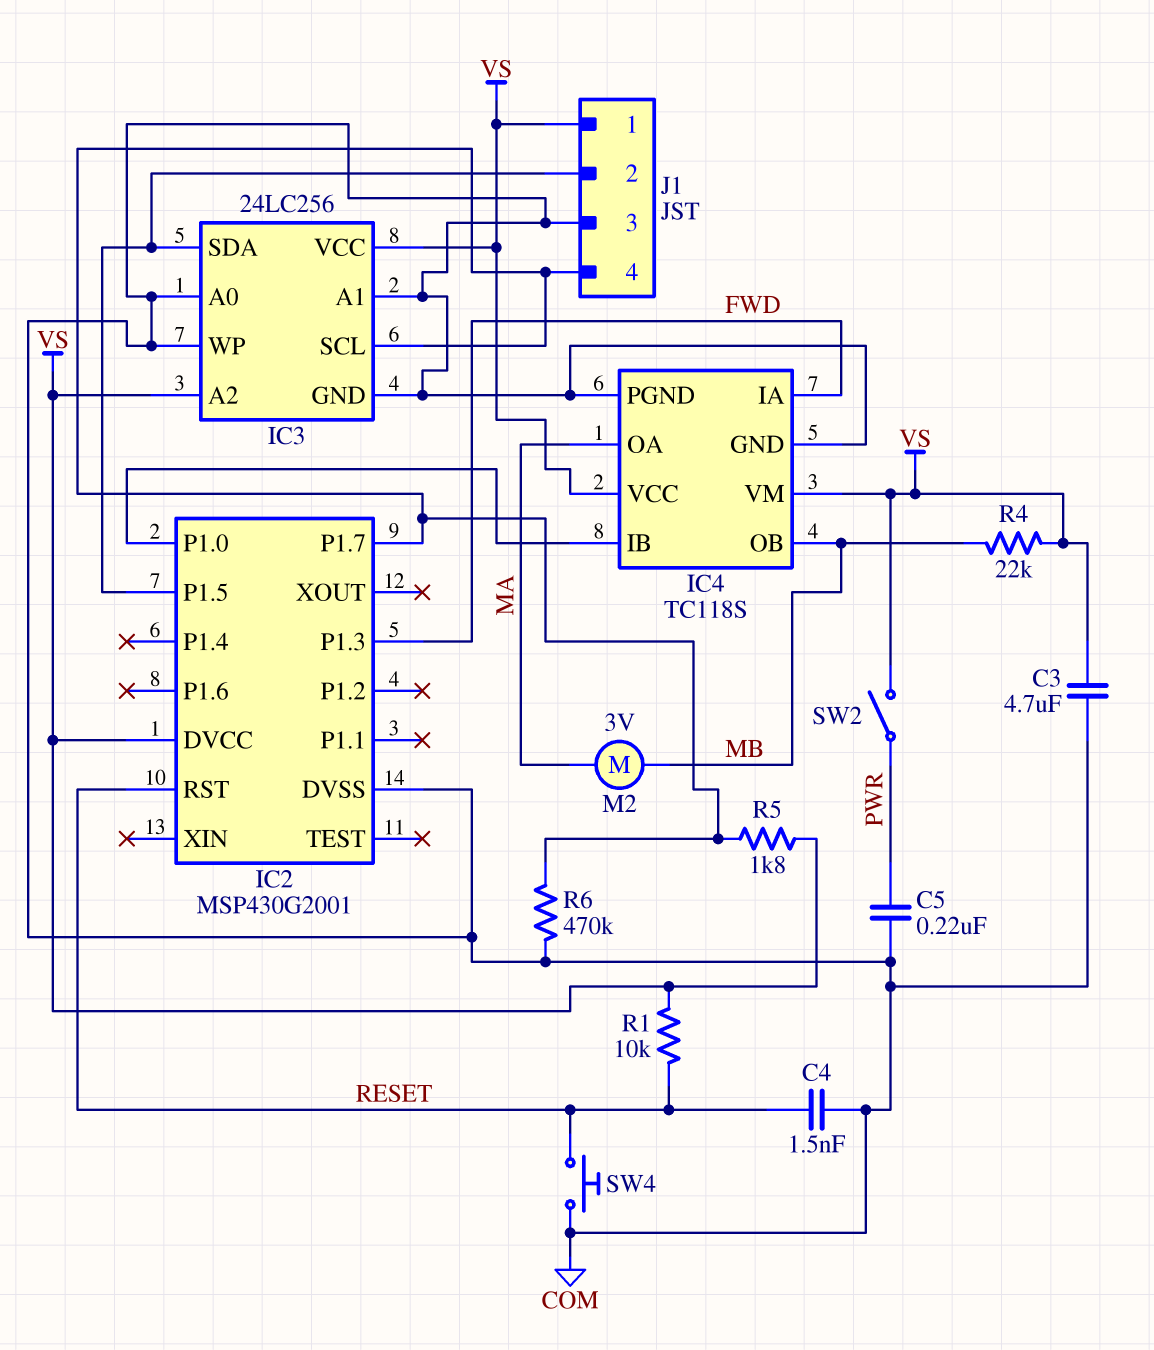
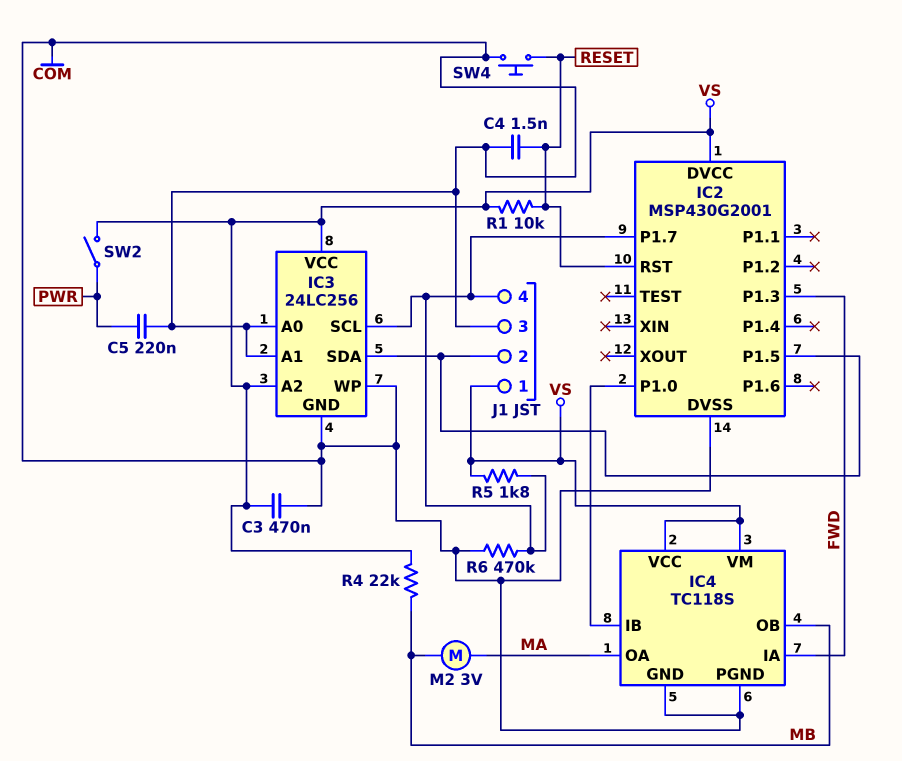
C3: 4.7uF (COM, VS) -> 470nF (COM, VS)

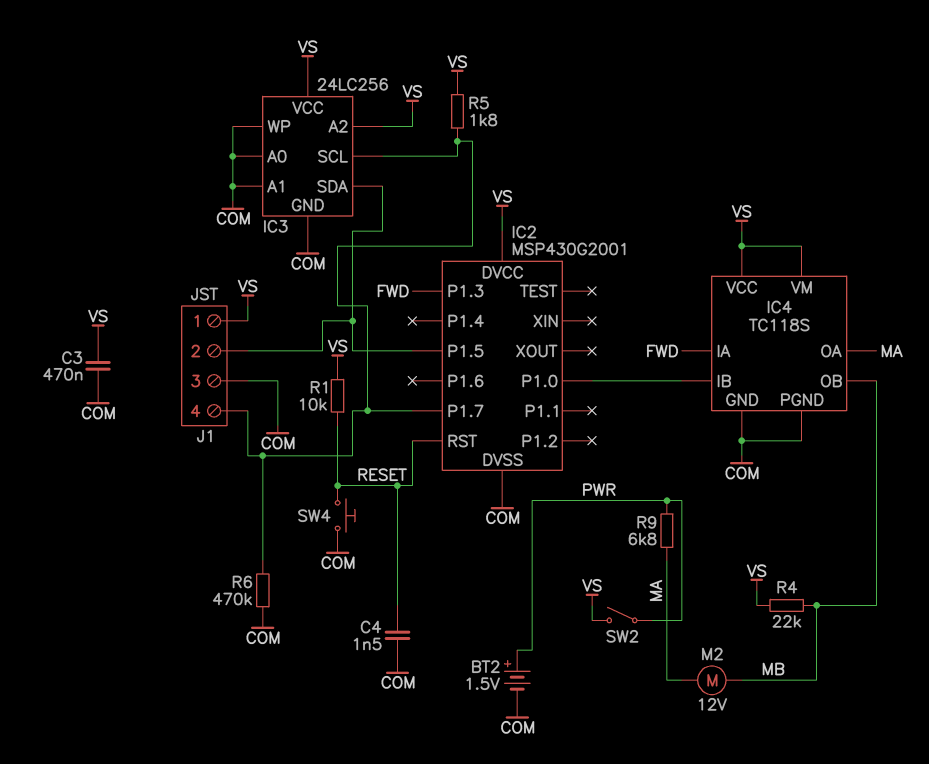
BT2: none -> 1.5V (plus PWR, minus COM)
C5: 220nF (COM, PWR) -> none
M2: motor 3V (MA, MB) -> motor 12V (MA, MB)
R9: none -> 6.8k (MA, PWR)

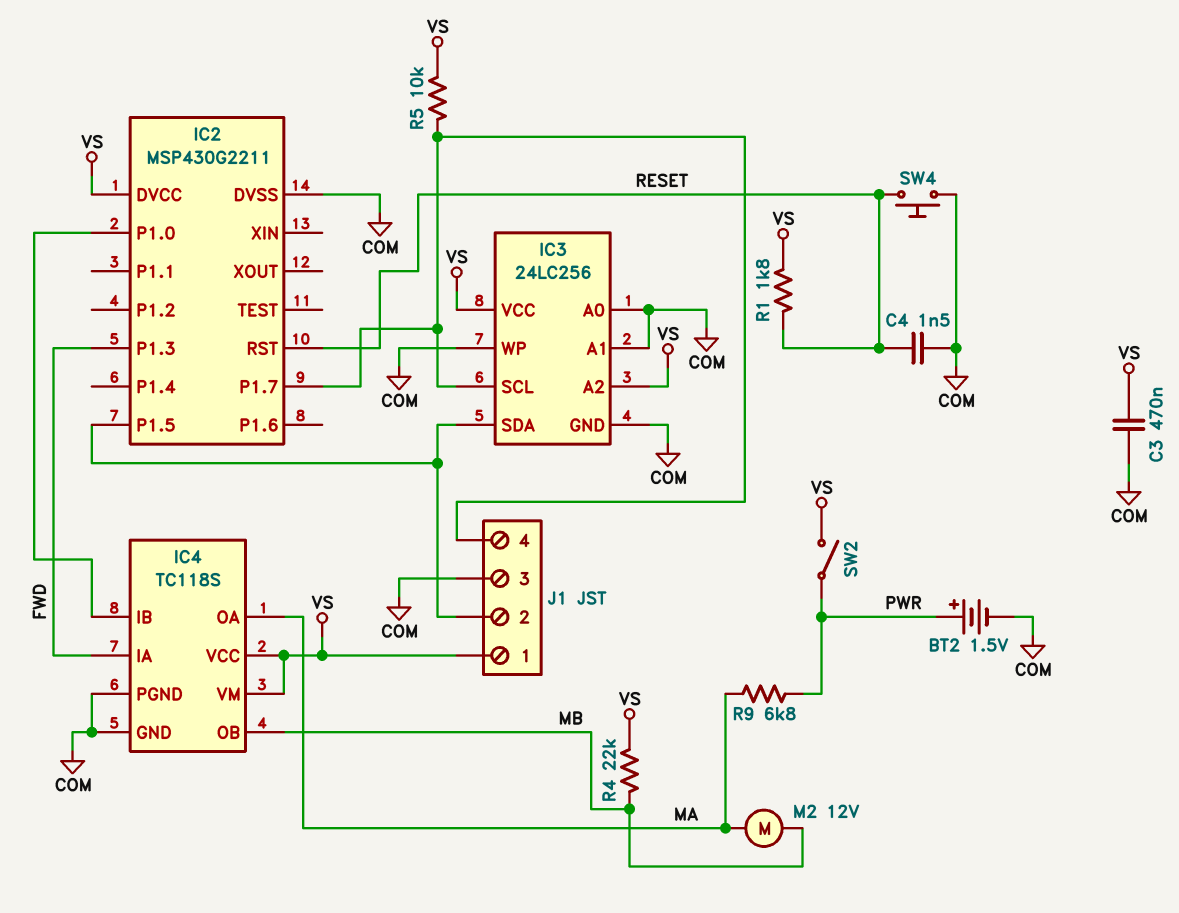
IC2: MSP430G2001 -> MSP430G2211
R1: 10k (RESET, VS) -> 1.8k (RESET, VS)
R5: 1.8k (IC2/P1.7, VS) -> 10k (IC2/P1.7, VS)
R6: 470k (COM, IC2/P1.7) -> none

